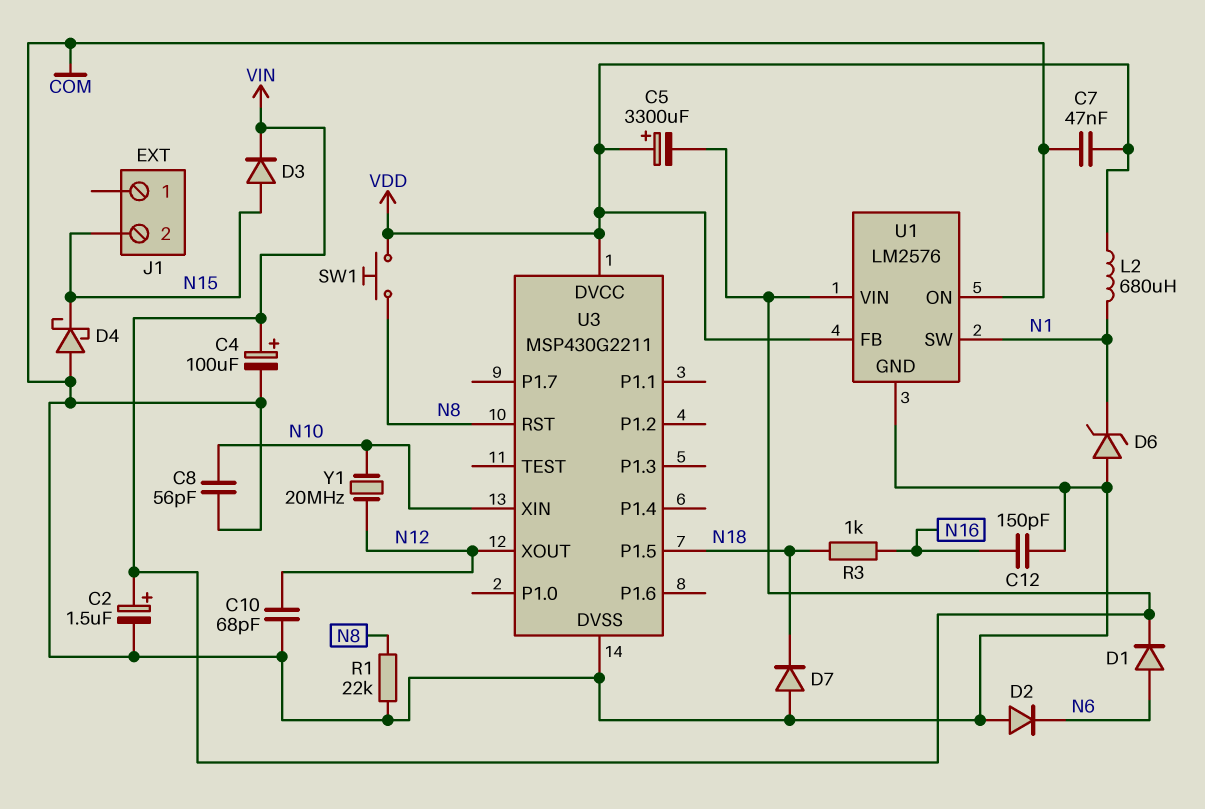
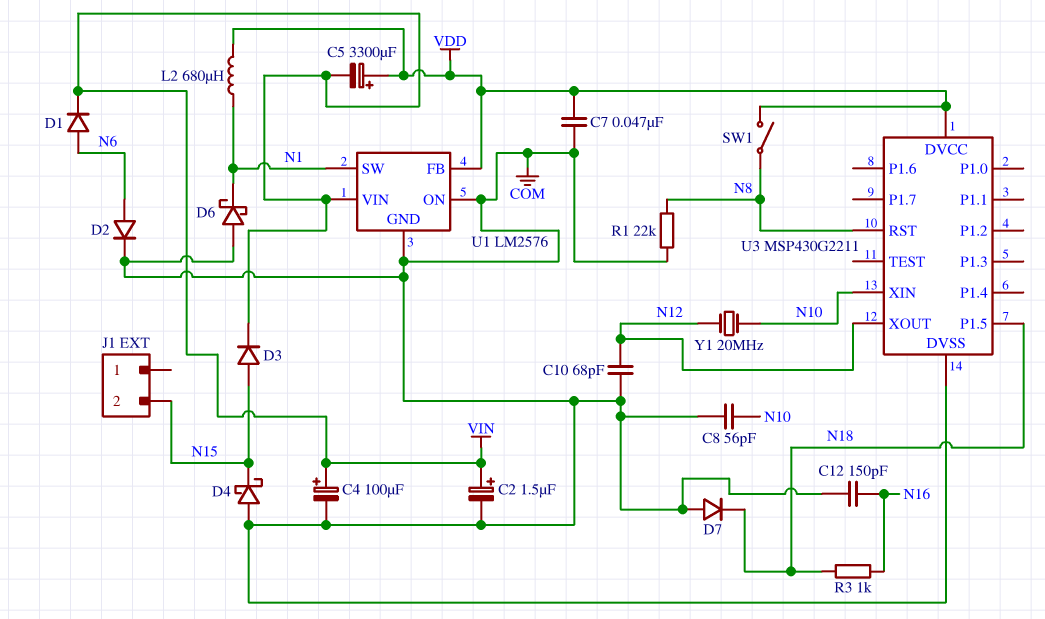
D2: diode (A COM, K N6) -> diode (A N6, K COM)
D6: zener (A COM, K N1) -> schottky (A COM, K N1)
SW1: button (N8, VDD) -> switch (N8, VDD)

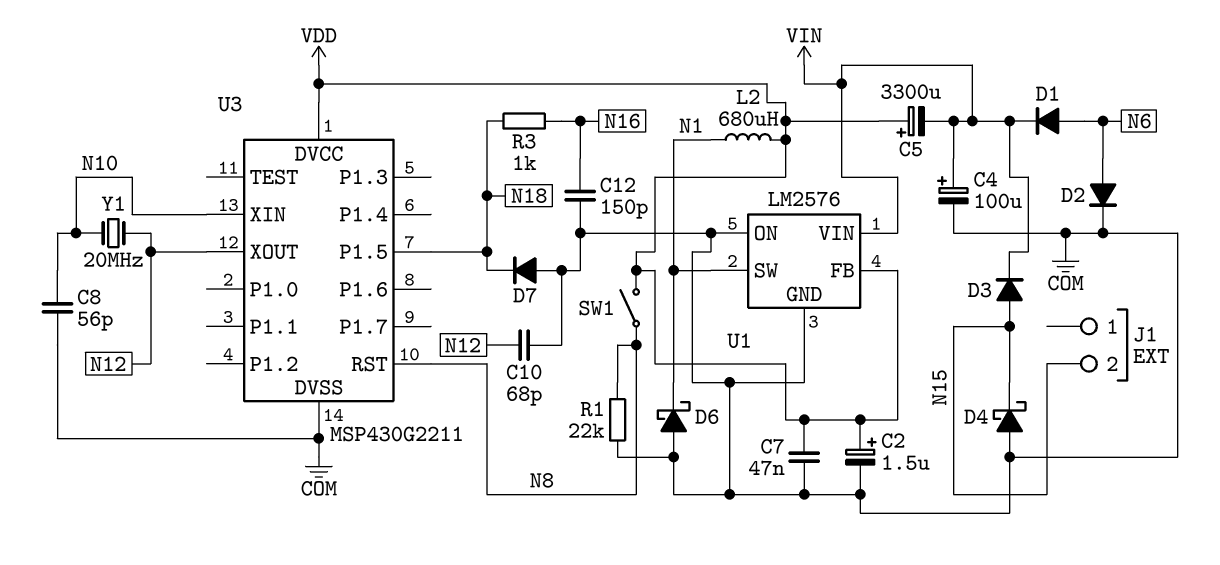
C2: 1.5uF (plus VIN, minus COM) -> 1.5uF (plus VDD, minus COM)

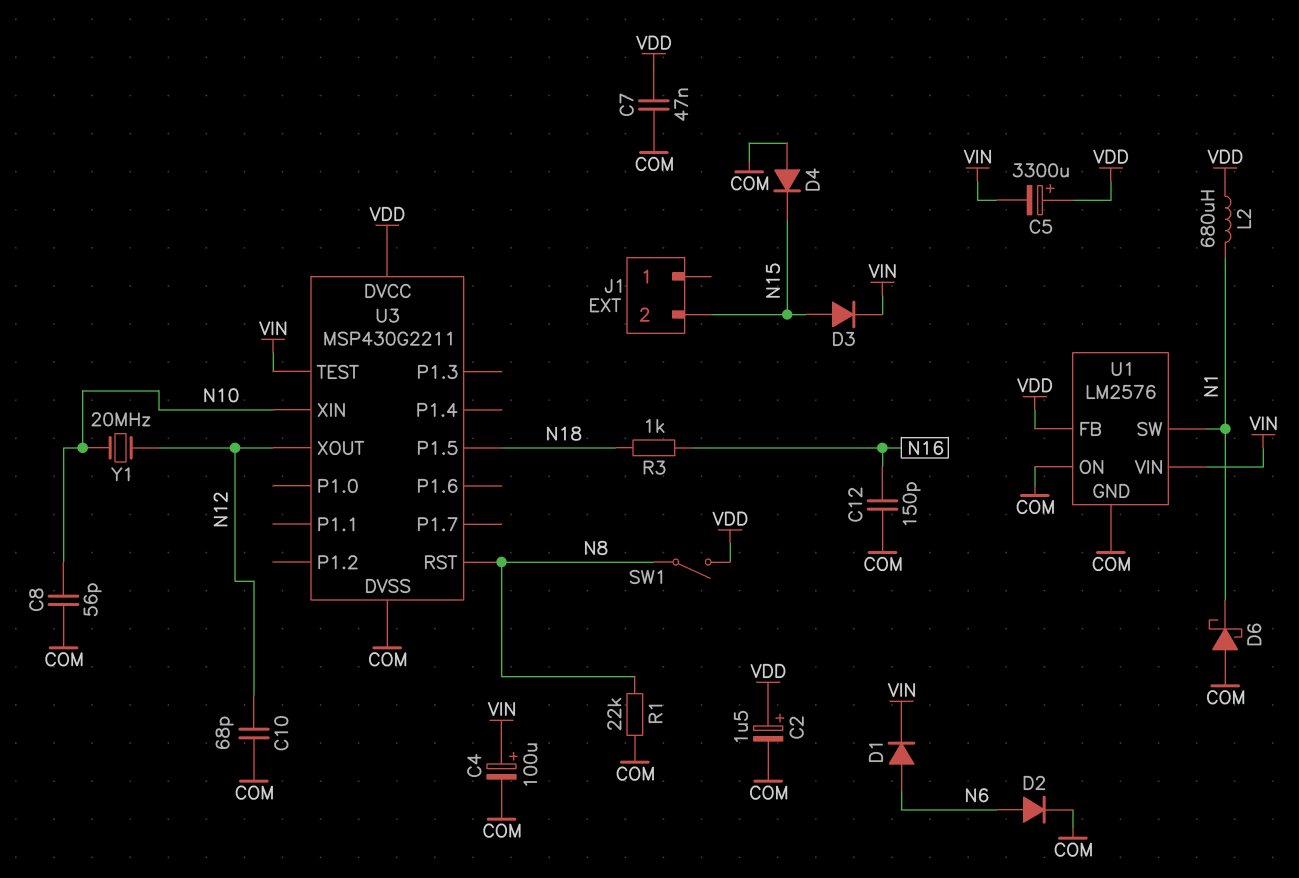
D4: schottky (A COM, K N15) -> diode (A COM, K N15)
D7: diode (A COM, K N18) -> none
U3 pin TEST: none -> VIN

